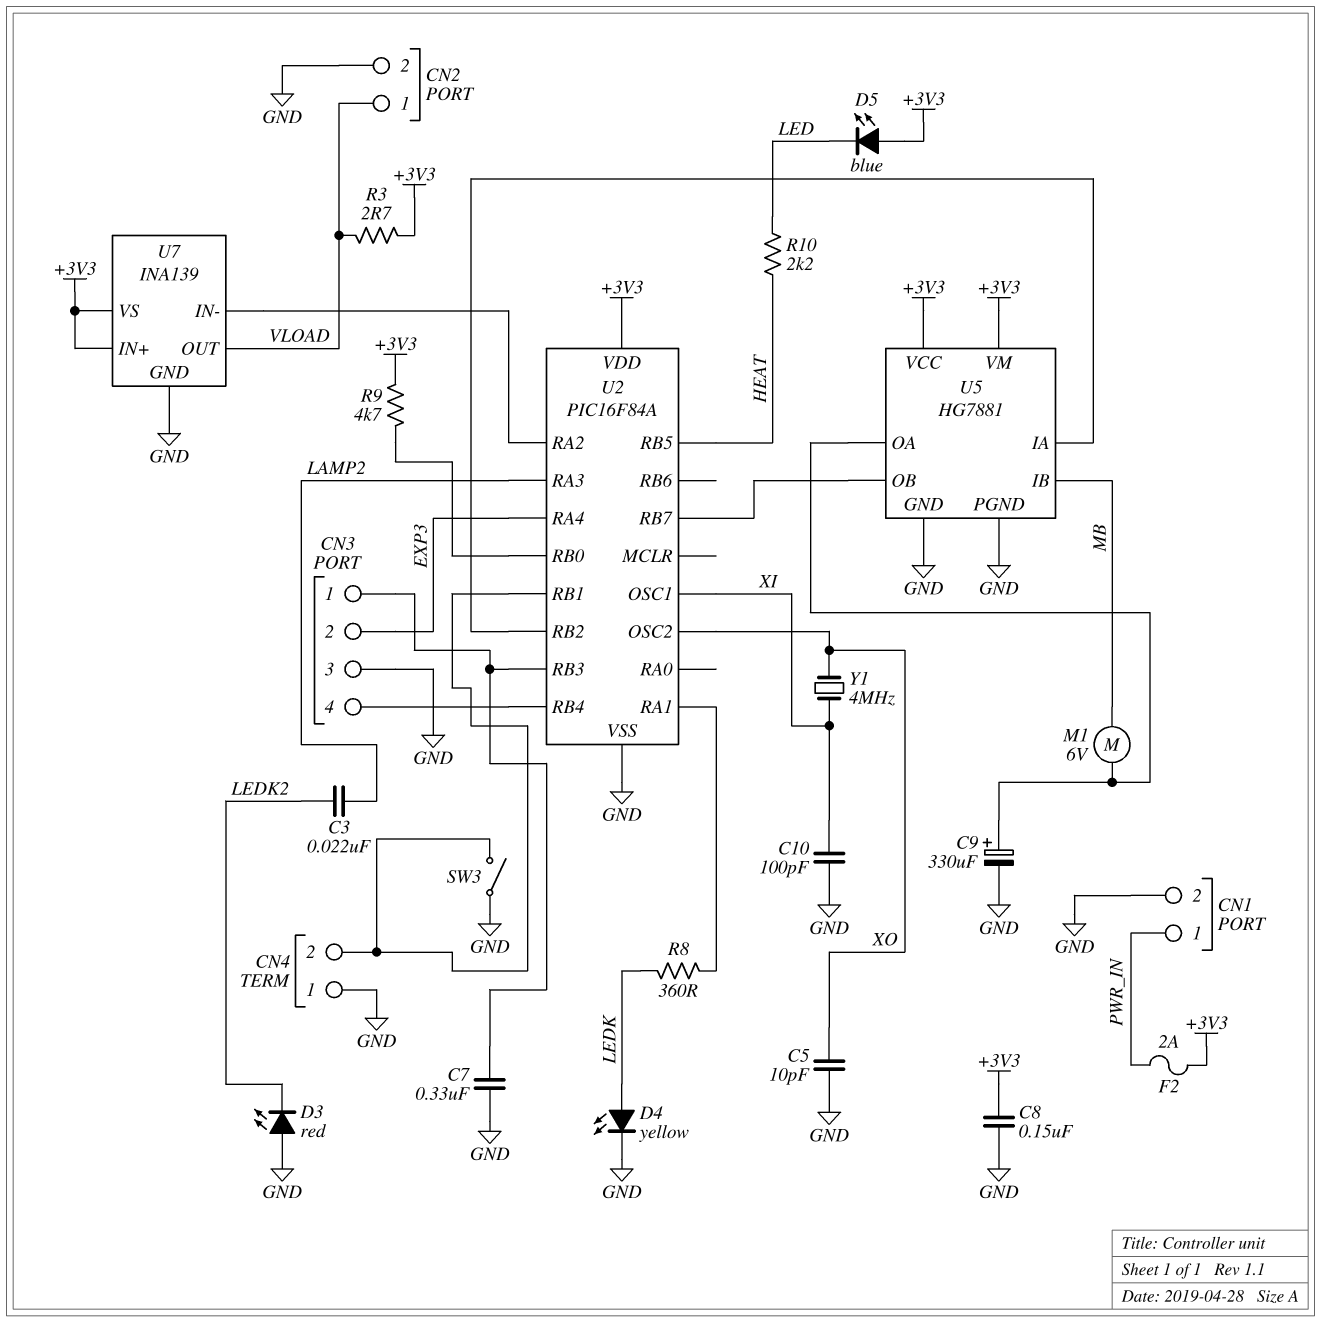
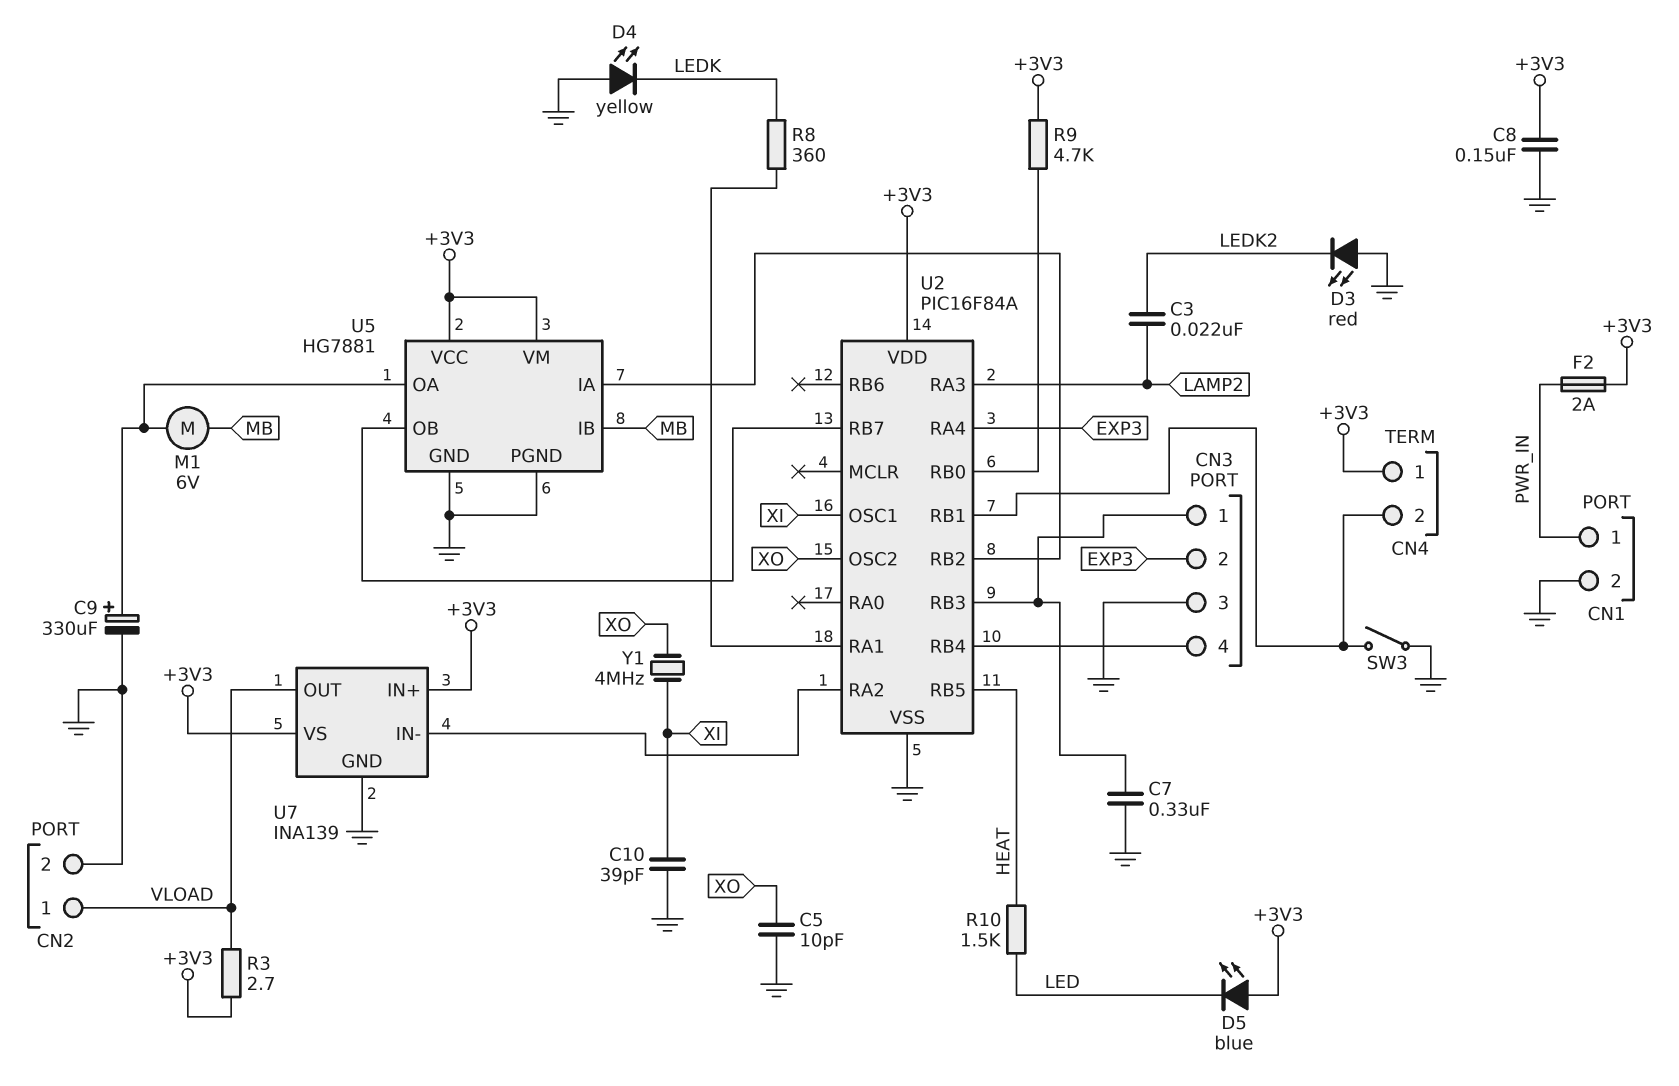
C10: 100pF (GND, XI) -> 39pF (GND, XI)
CN4 pin 1: GND -> +3V3
D4: LED yellow (A LEDK, K GND) -> LED yellow (A GND, K LEDK)
R10: 2.2k (HEAT, LED) -> 1.5k (HEAT, LED)

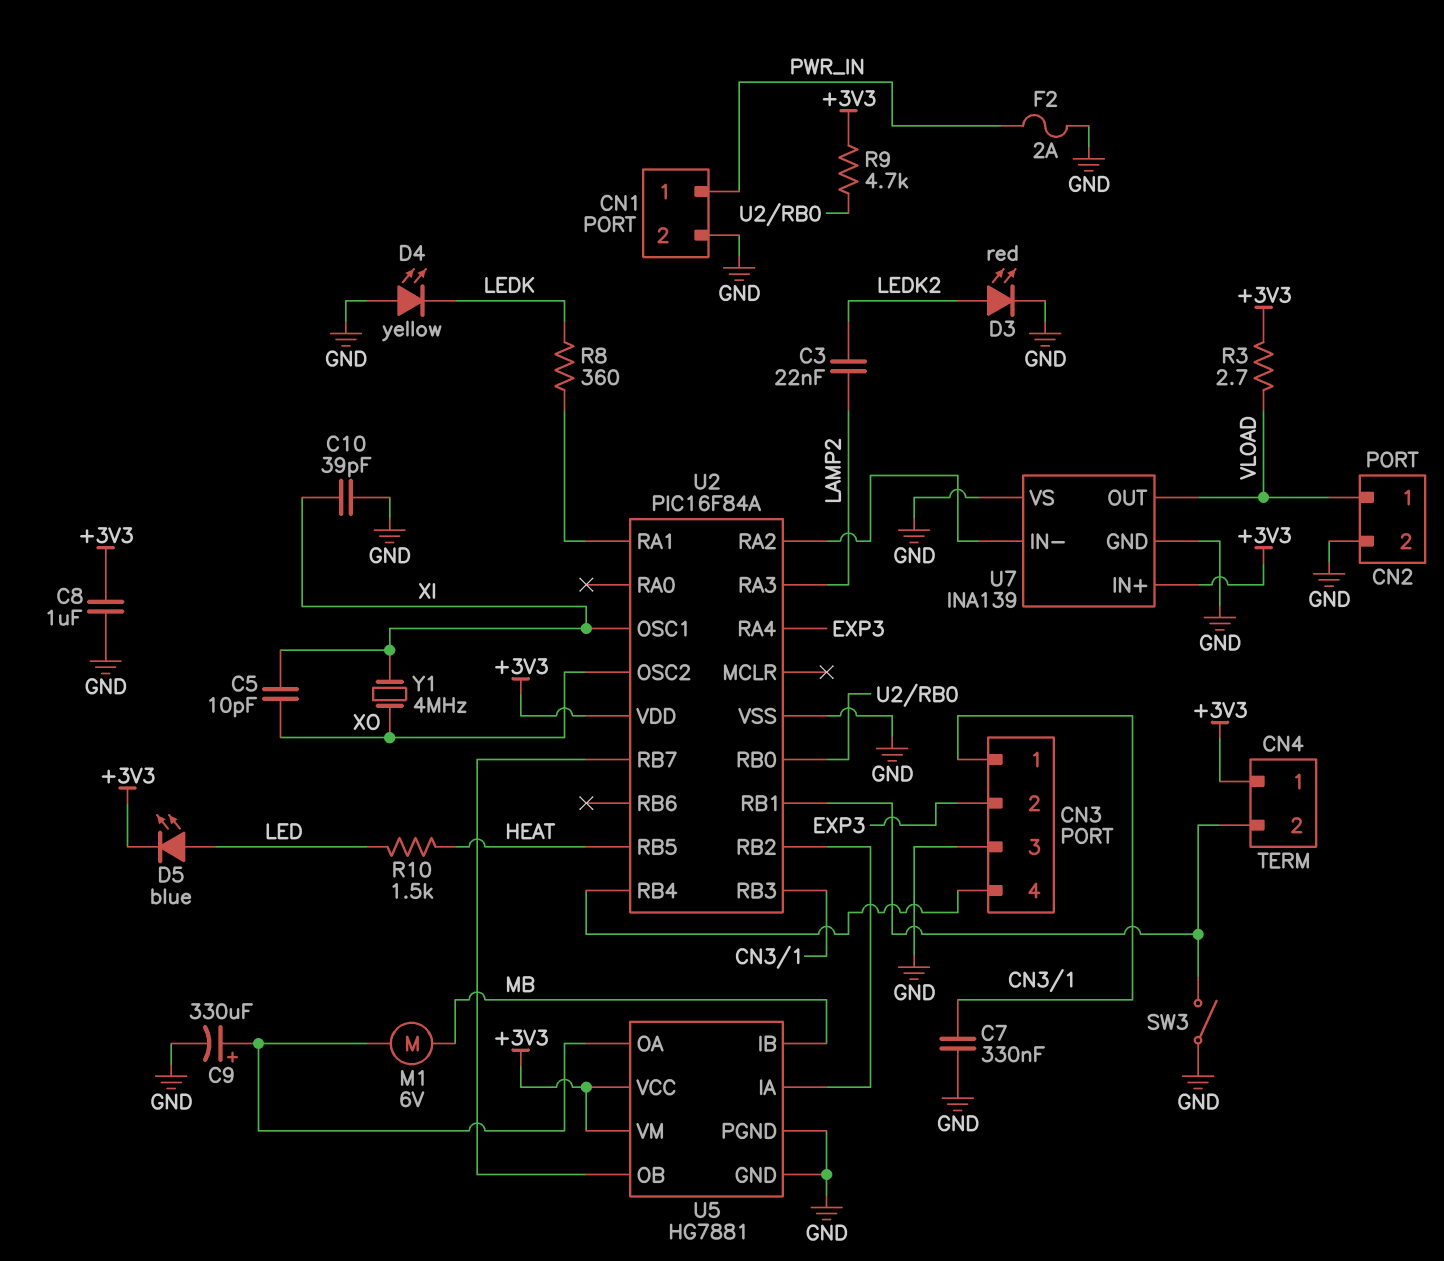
C5: 10pF (GND, XO) -> 10pF (XI, XO)
C8: 150nF (+3V3, GND) -> 1uF (+3V3, GND)
D3: LED red (A GND, K LEDK2) -> LED red (A LEDK2, K GND)
D5: LED blue (A +3V3, K LED) -> LED blue (A LED, K +3V3)
F2: 2A (+3V3, PWR_IN) -> 2A (GND, PWR_IN)
U7 pin VS: +3V3 -> GND

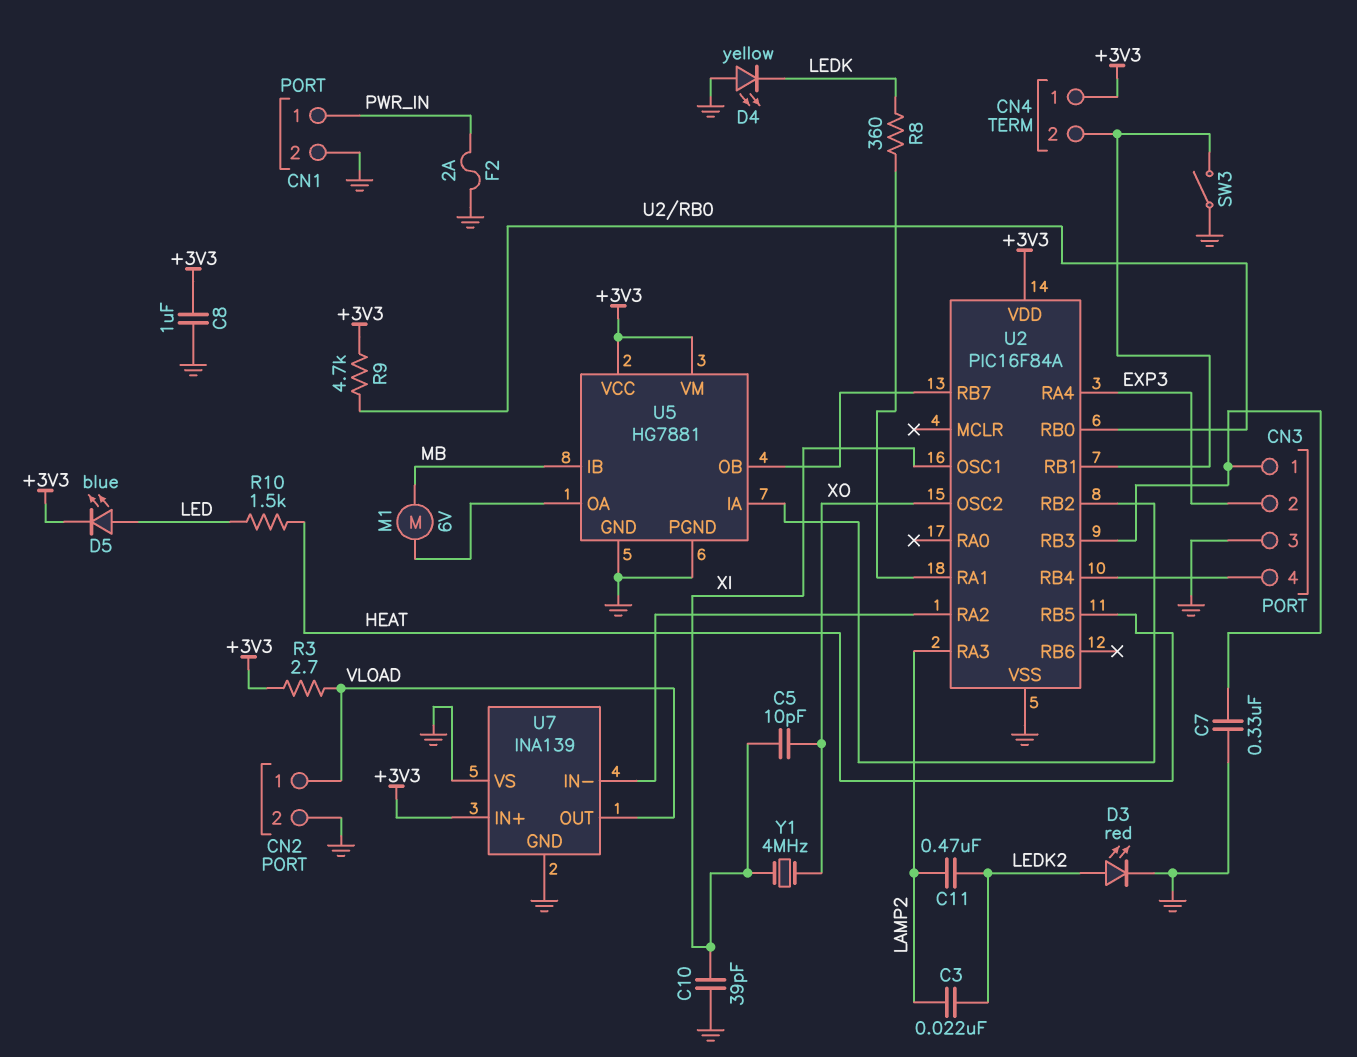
C9: 330uF (plus U5/OA, minus GND) -> none
C11: none -> 470nF (LAMP2, LEDK2)

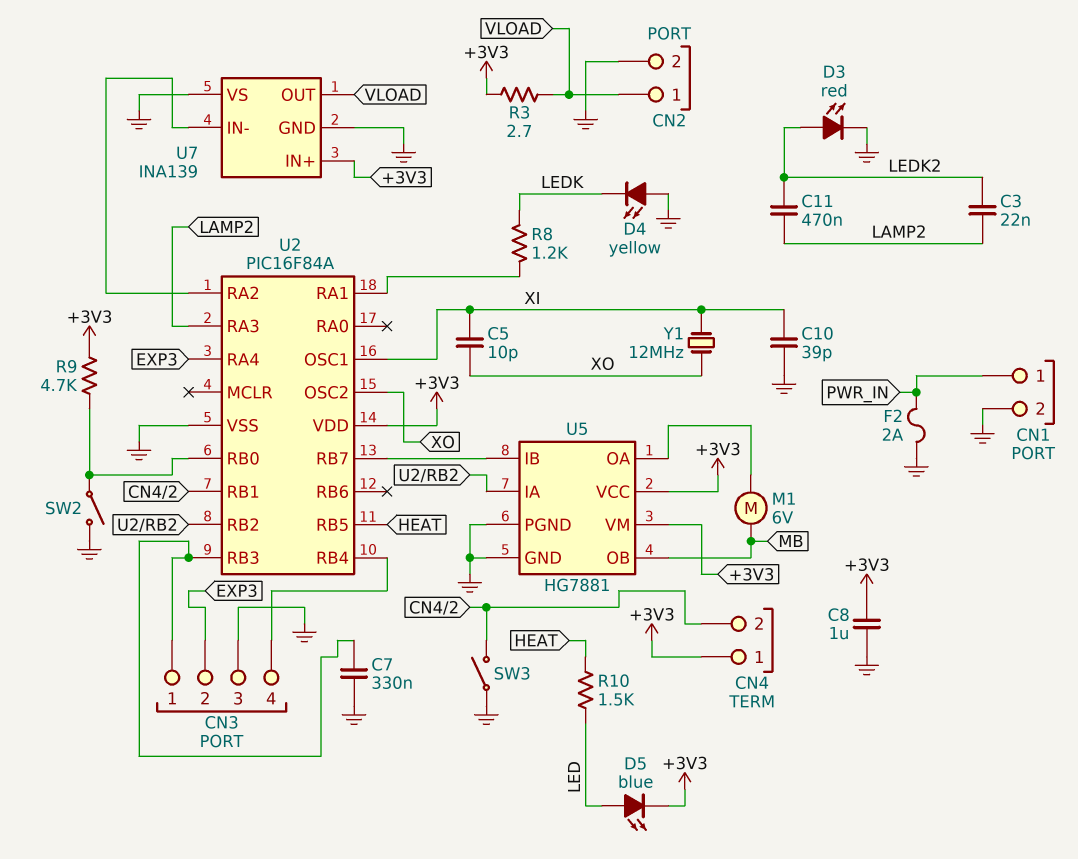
R8: 360 (LEDK, U2/RA1) -> 1.2k (LEDK, U2/RA1)
SW2: none -> switch (GND, U2/RB0)
U5 pin IB: MB -> U2/RB7
U5 pin OB: U2/RB7 -> MB
Y1: 4MHz (XI, XO) -> 12MHz (XI, XO)

